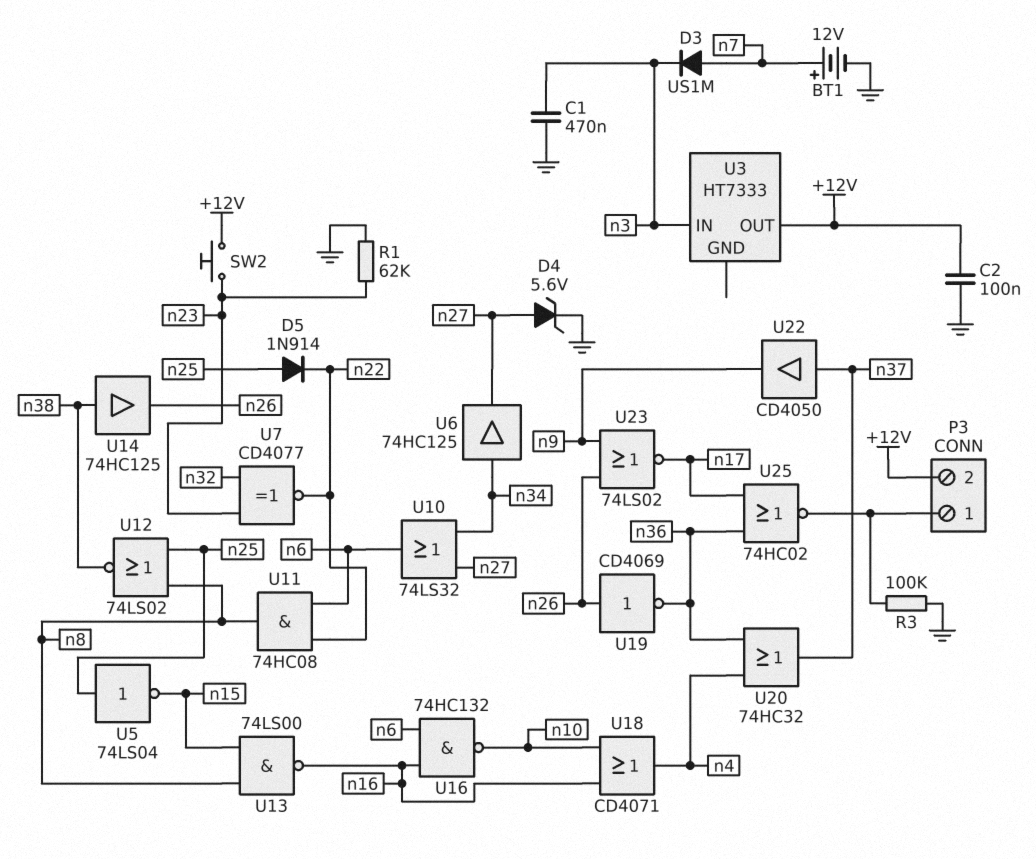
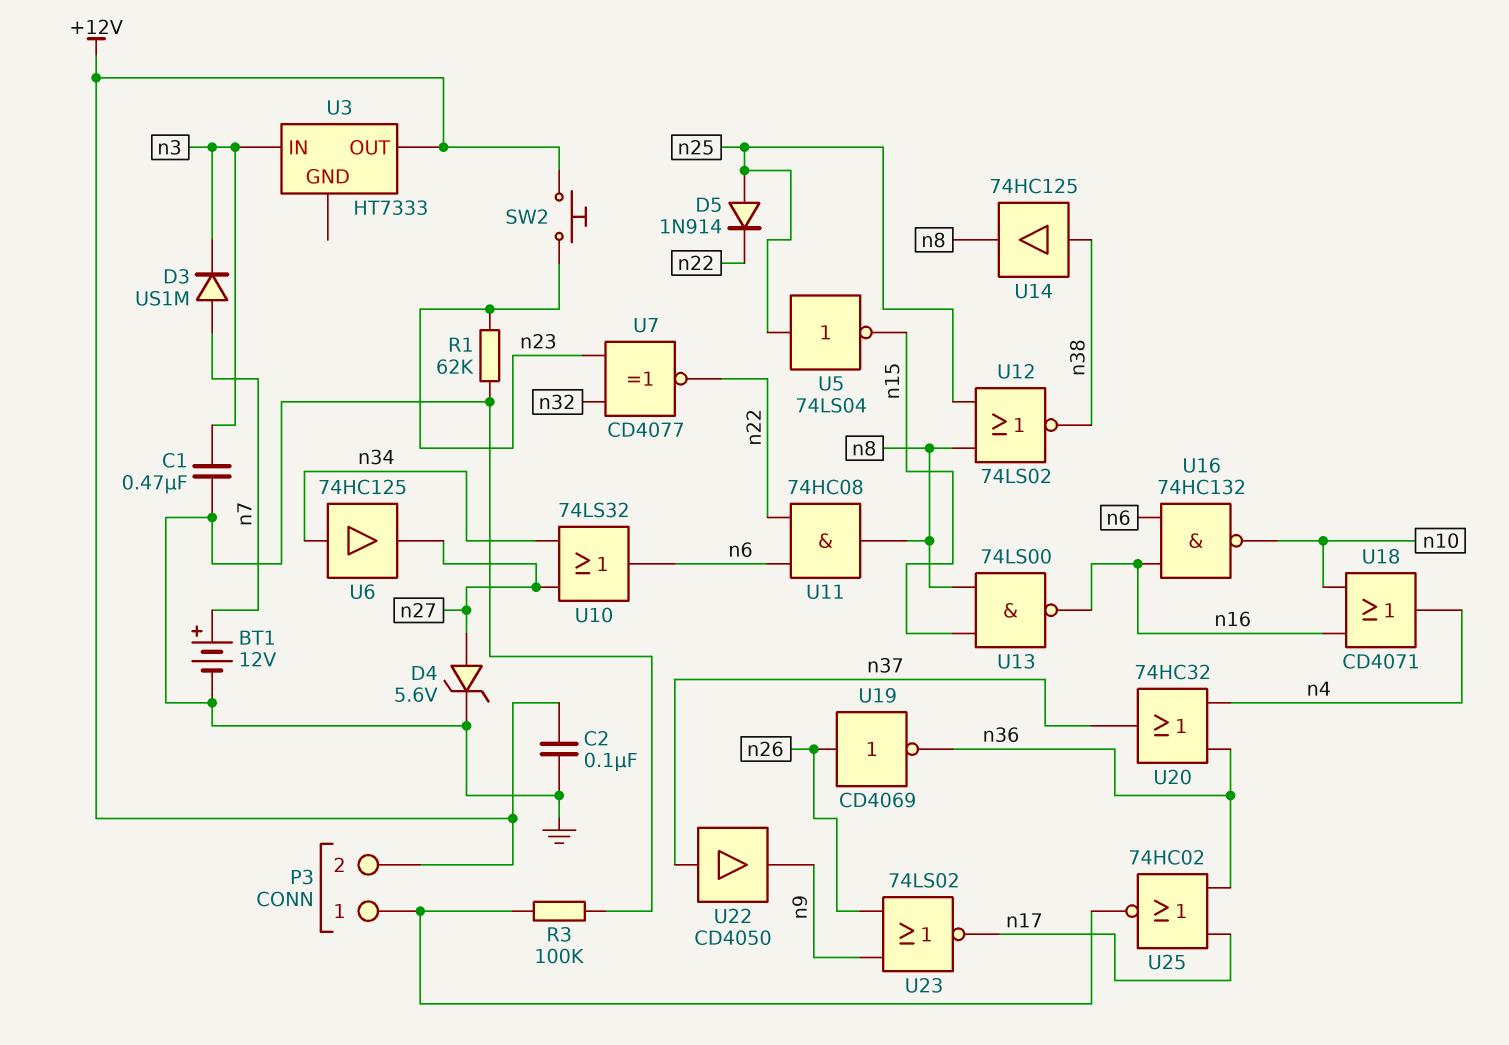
U14: buffer 74HC125 (in n38, out n26) -> buffer 74HC125 (in n38, out n8)

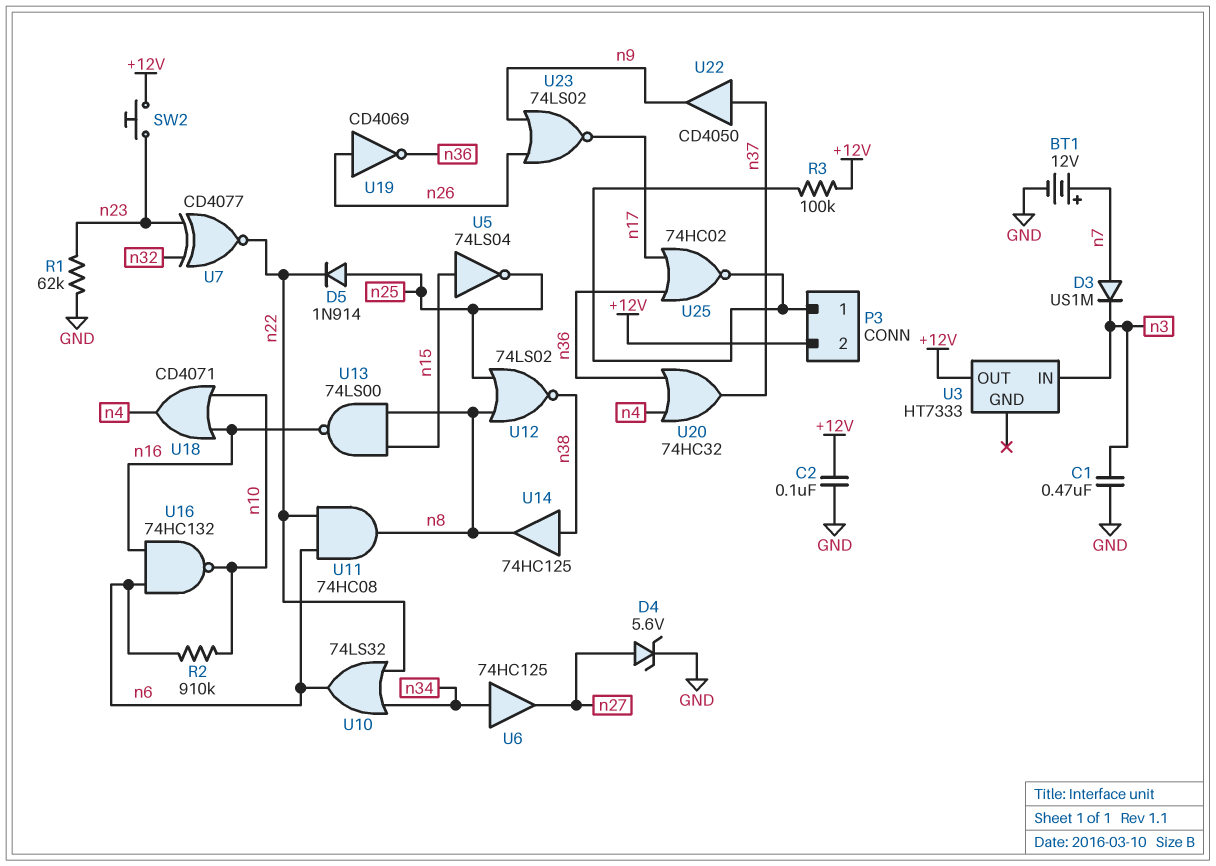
R2: none -> 910k (n6, n10)
R3: 100k (GND, P3/1) -> 100k (+12V, P3/1)
U5: NOT 74LS04 (in n25, out n15) -> NOT 74LS04 (in n15, out n25)
U10: OR 74LS32 (in n27, in n34, out n6) -> OR 74LS32 (in n22, in n34, out n6)

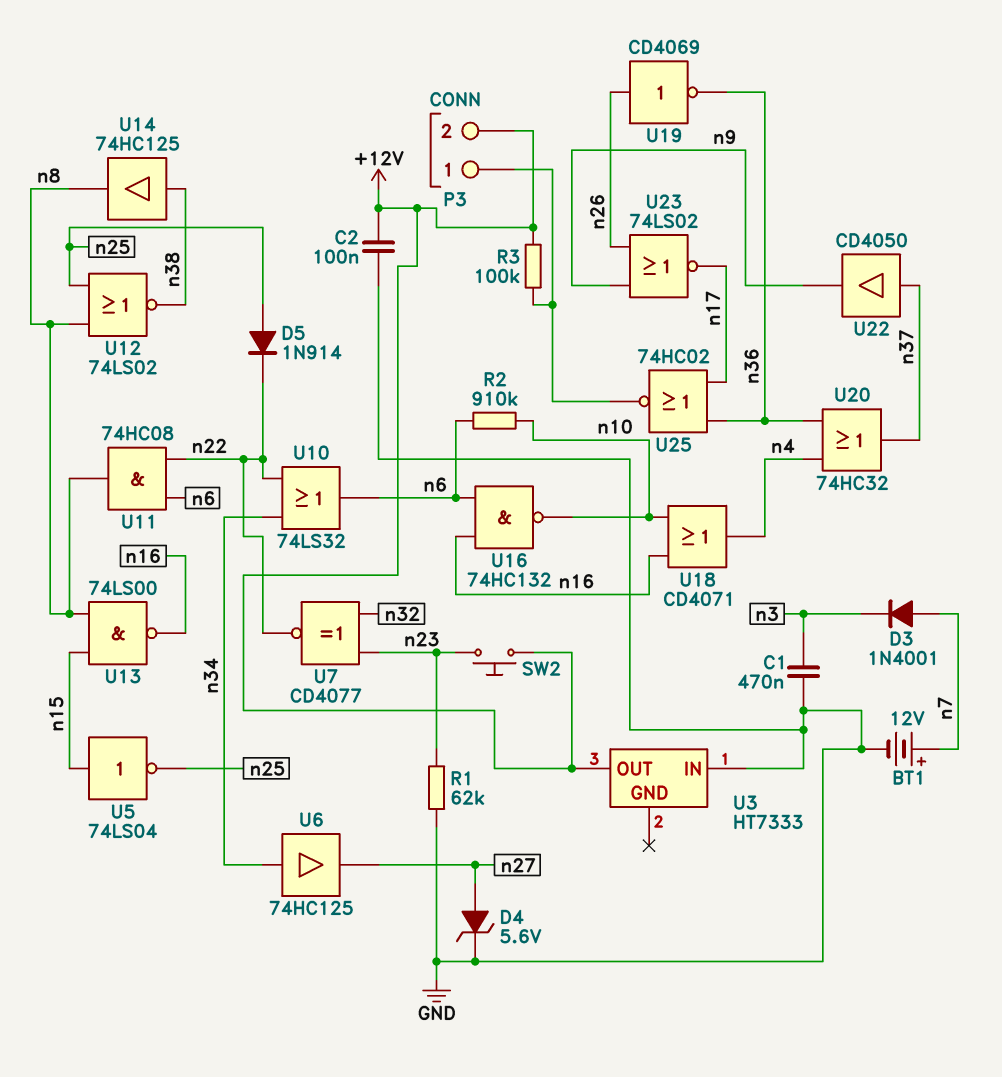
D3: diode US1M (A n7, K n3) -> diode 1N4001 (A n7, K n3)
U3 pin IN: n3 -> GND

